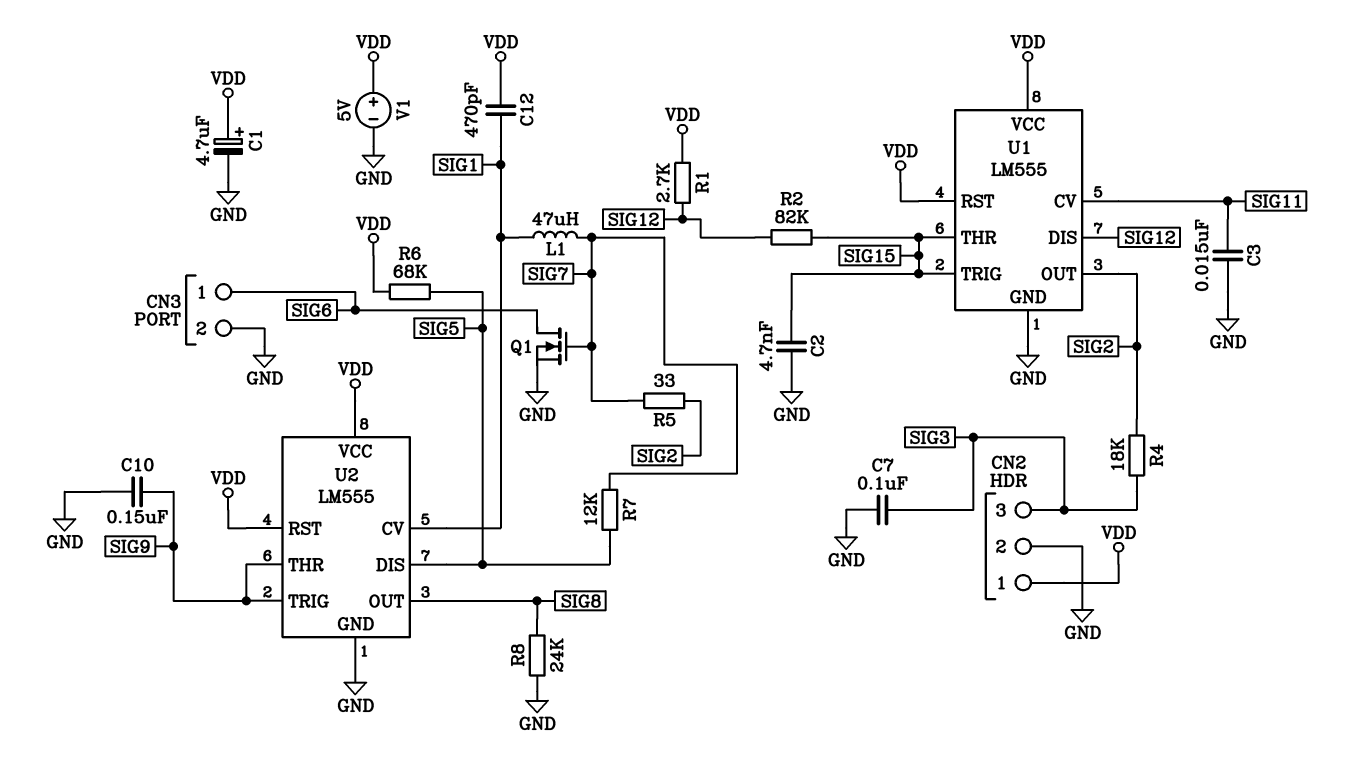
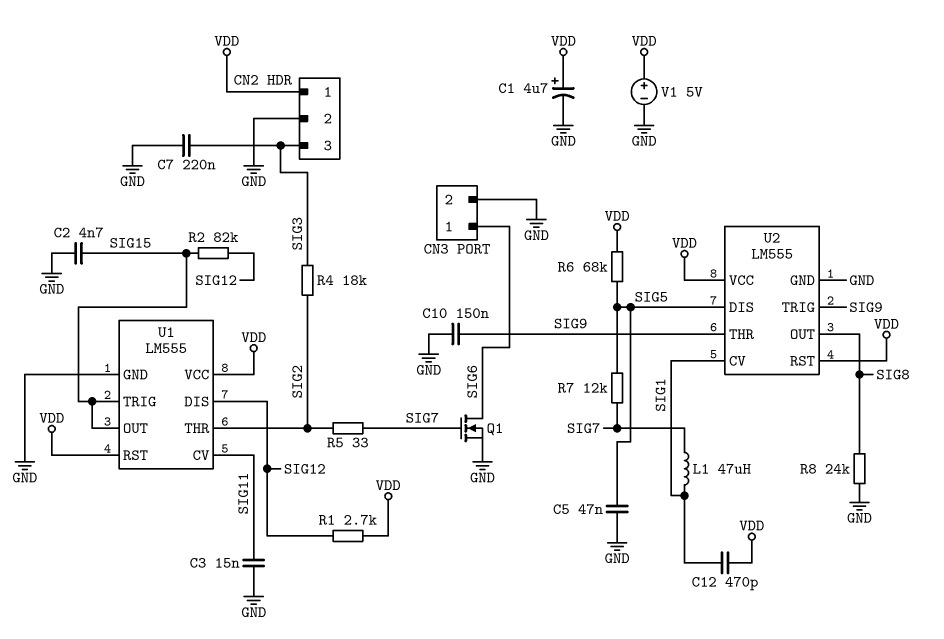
C5: none -> 47nF (GND, SIG5)
C7: 100nF (GND, SIG3) -> 220nF (GND, SIG3)
U1 pin OUT: SIG2 -> SIG15
U1 pin THR: SIG15 -> SIG2

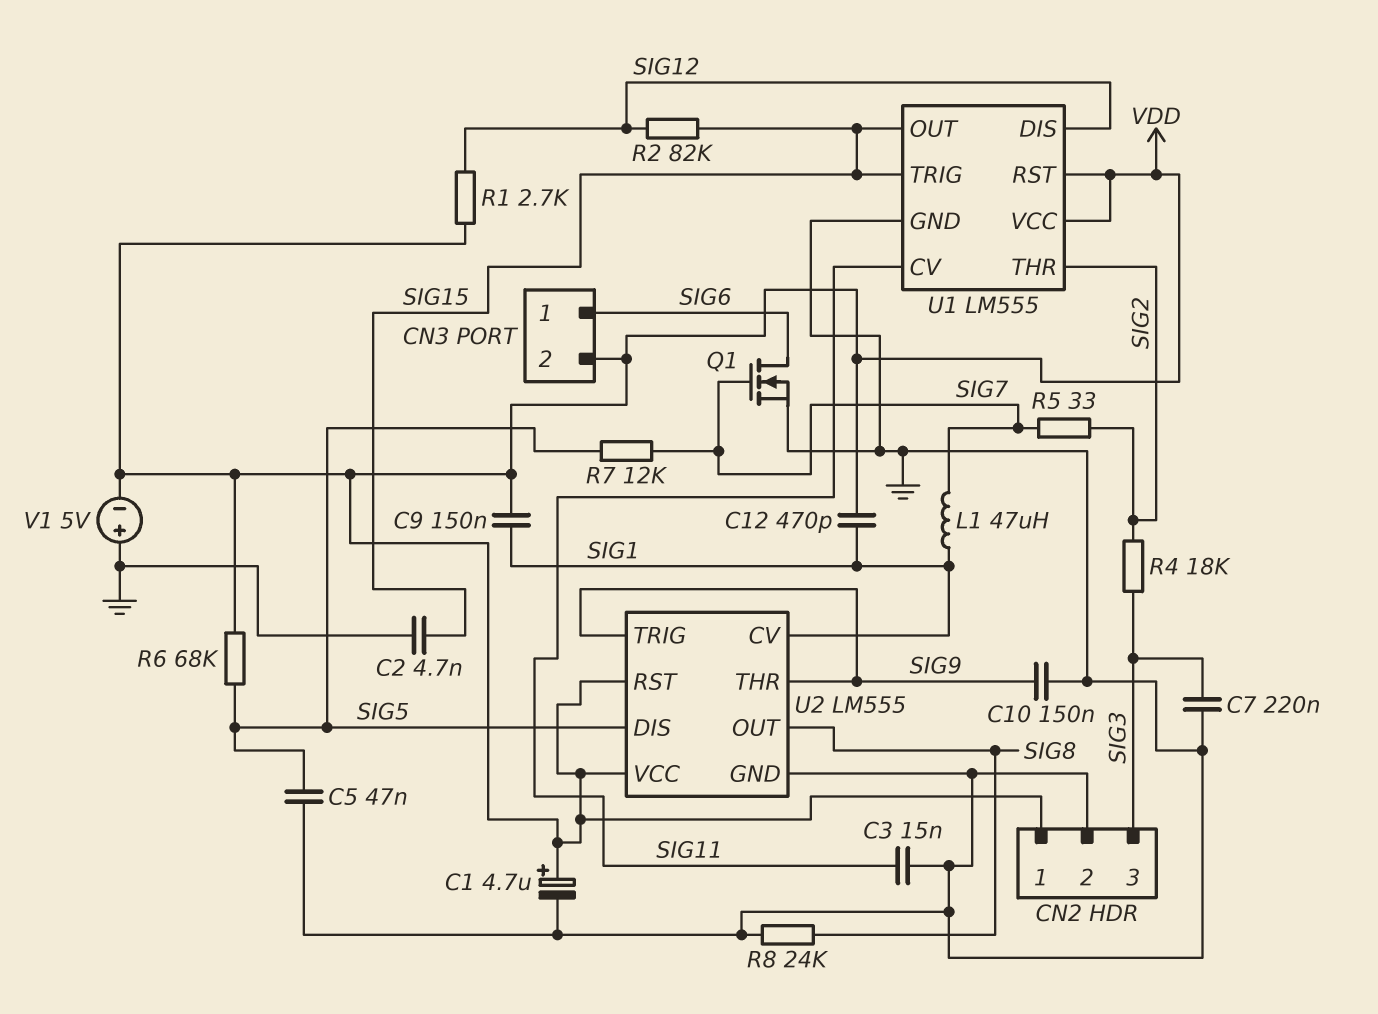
C9: none -> 150nF (SIG1, VDD)
CN3 pin 2: GND -> VDD
V1: 5V (plus VDD, minus GND) -> 5V (plus GND, minus VDD)

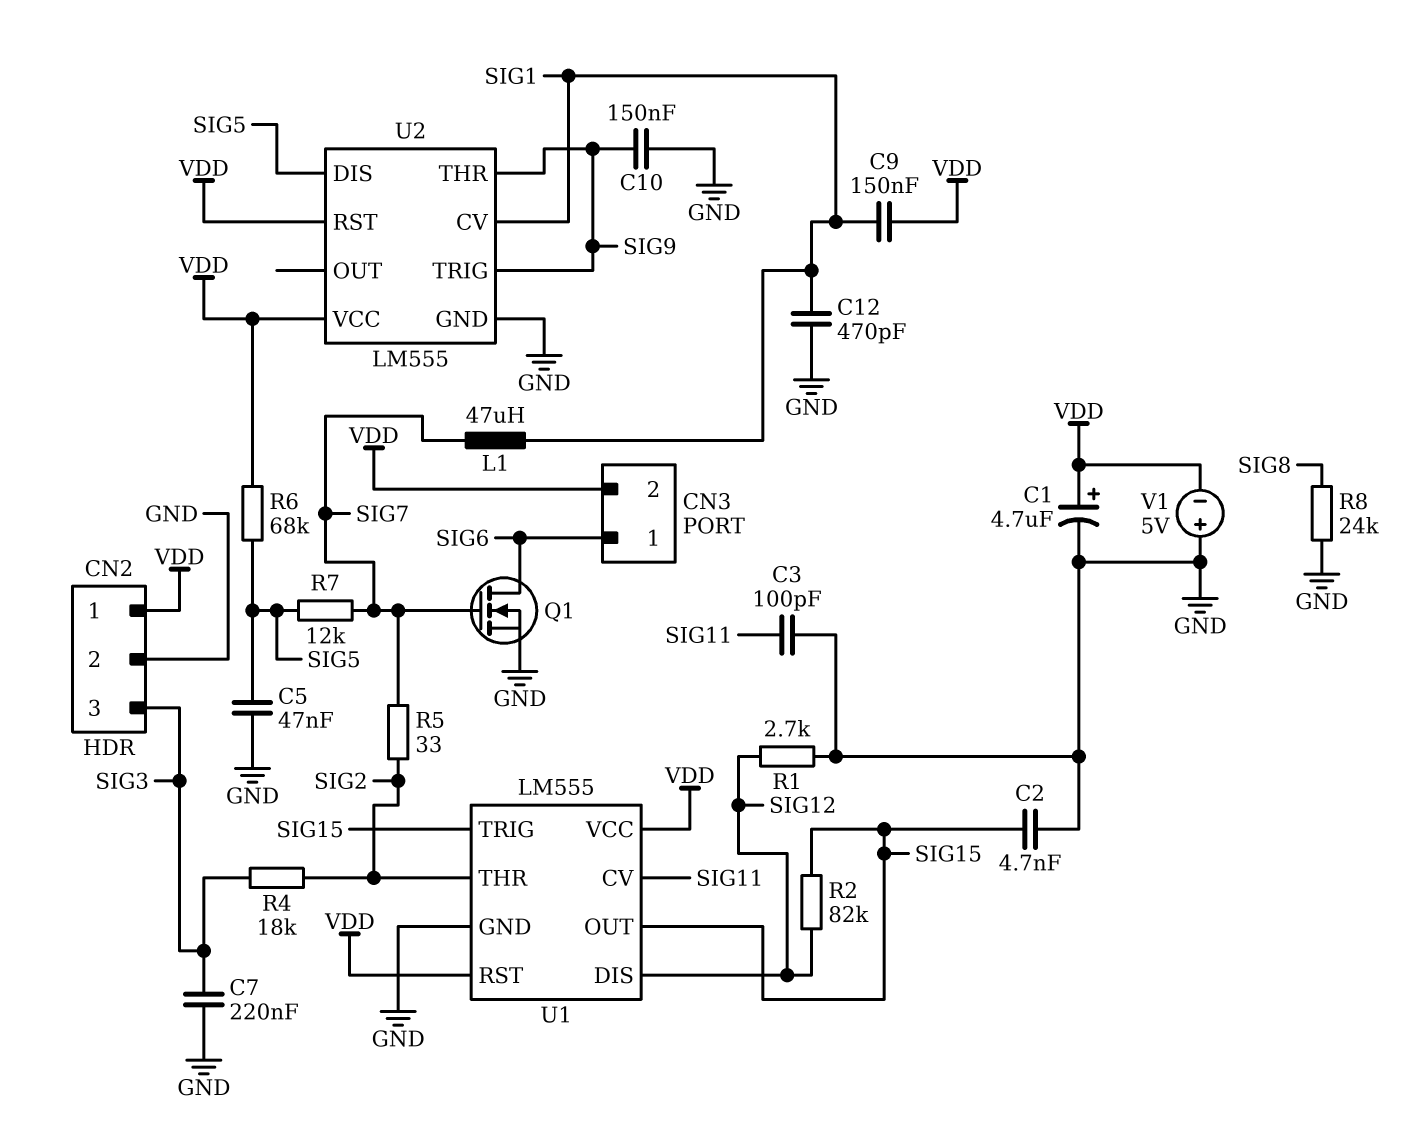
C3: 15nF (GND, SIG11) -> 100pF (GND, SIG11)
C12: 470pF (SIG1, VDD) -> 470pF (GND, SIG1)
R1: 2.7k (SIG12, VDD) -> 2.7k (GND, SIG12)
U2 pin OUT: SIG8 -> none

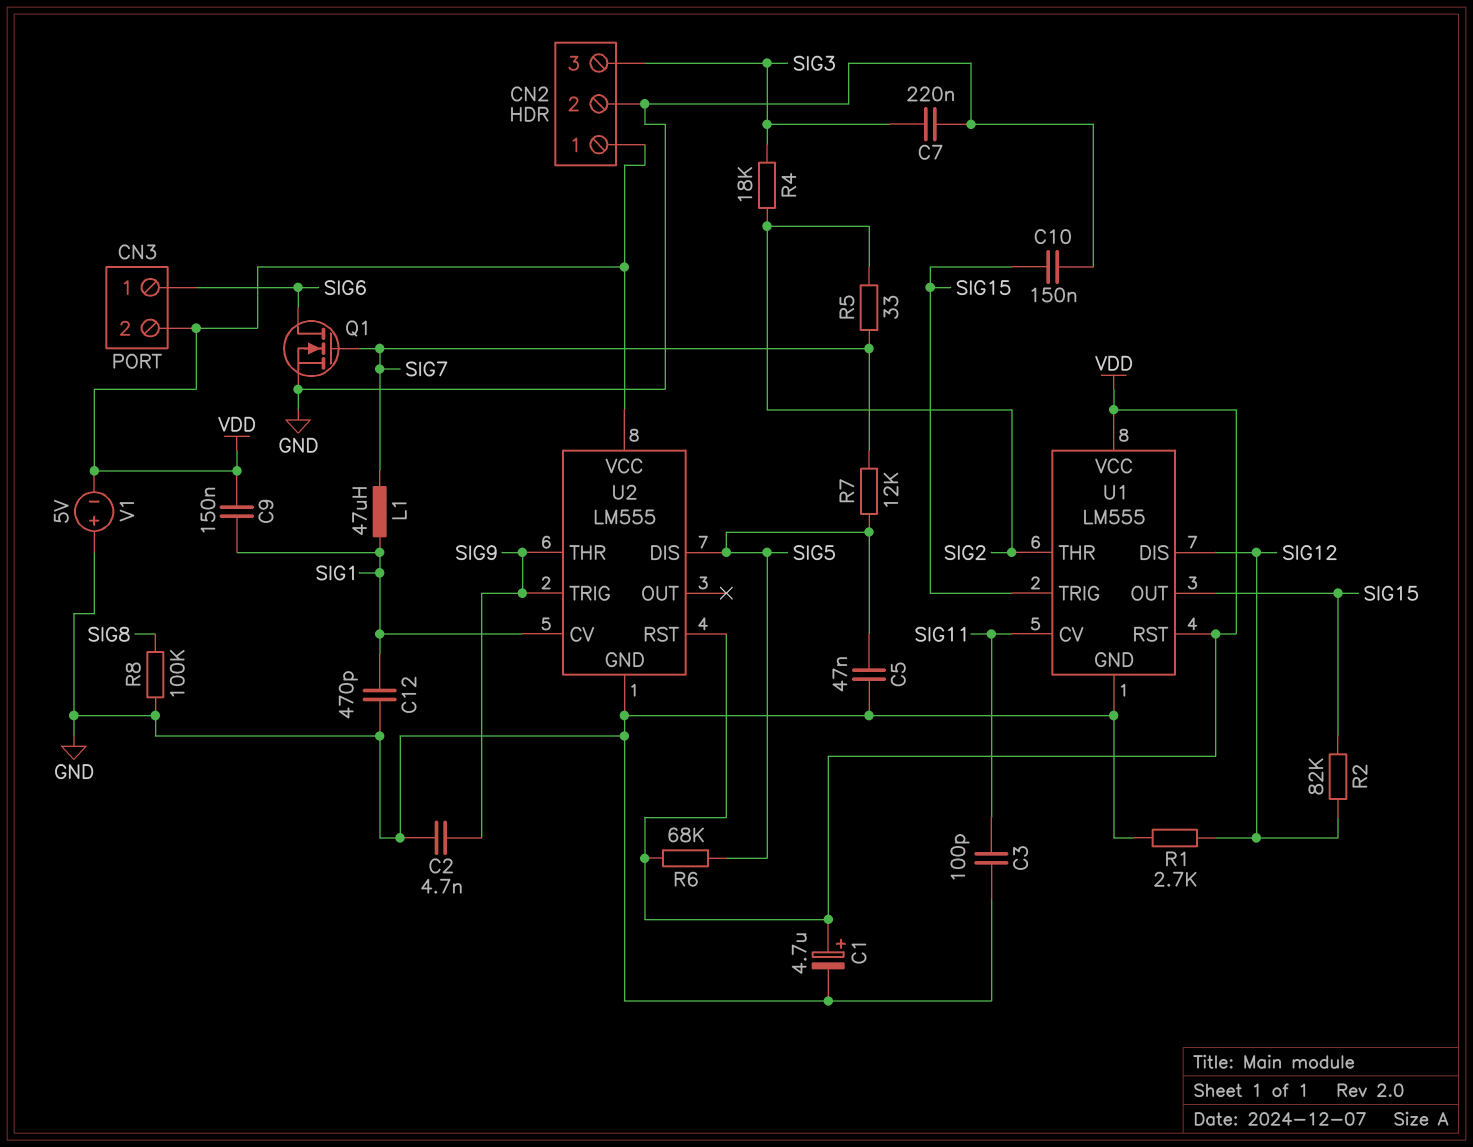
C2: 4.7nF (GND, SIG15) -> 4.7nF (GND, SIG9)
C10: 150nF (GND, SIG9) -> 150nF (GND, SIG15)
R8: 24k (GND, SIG8) -> 100k (GND, SIG8)

